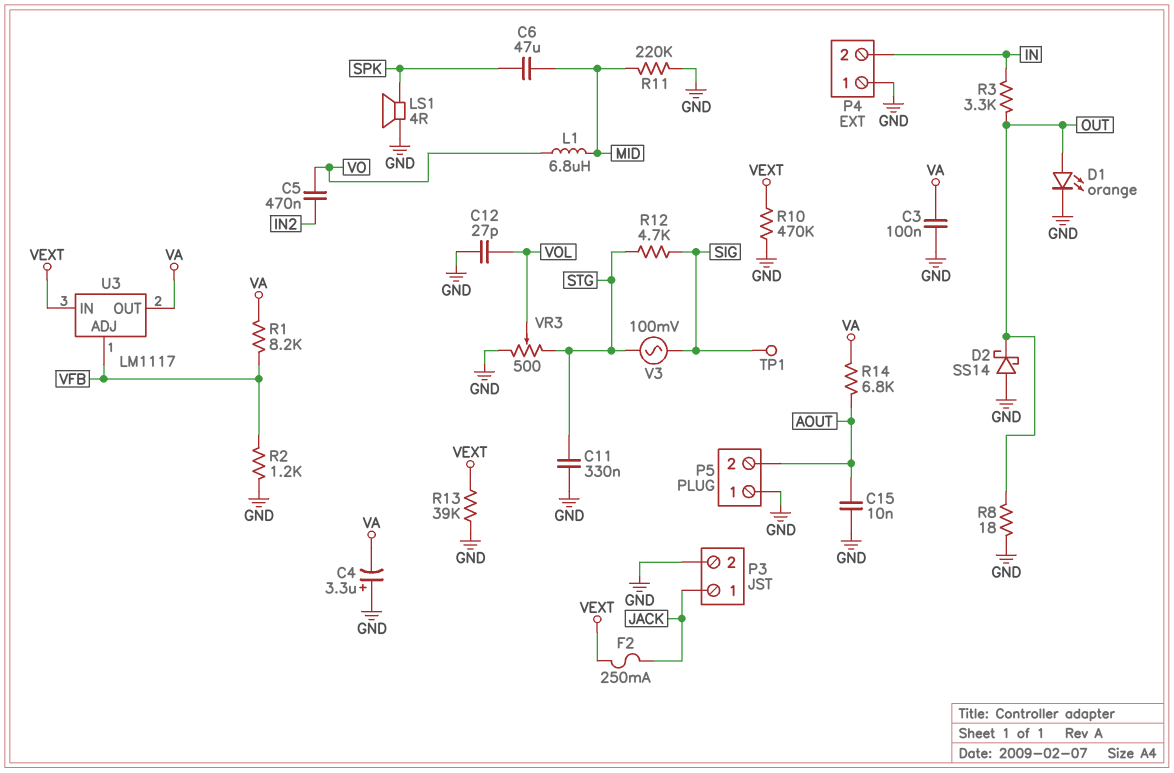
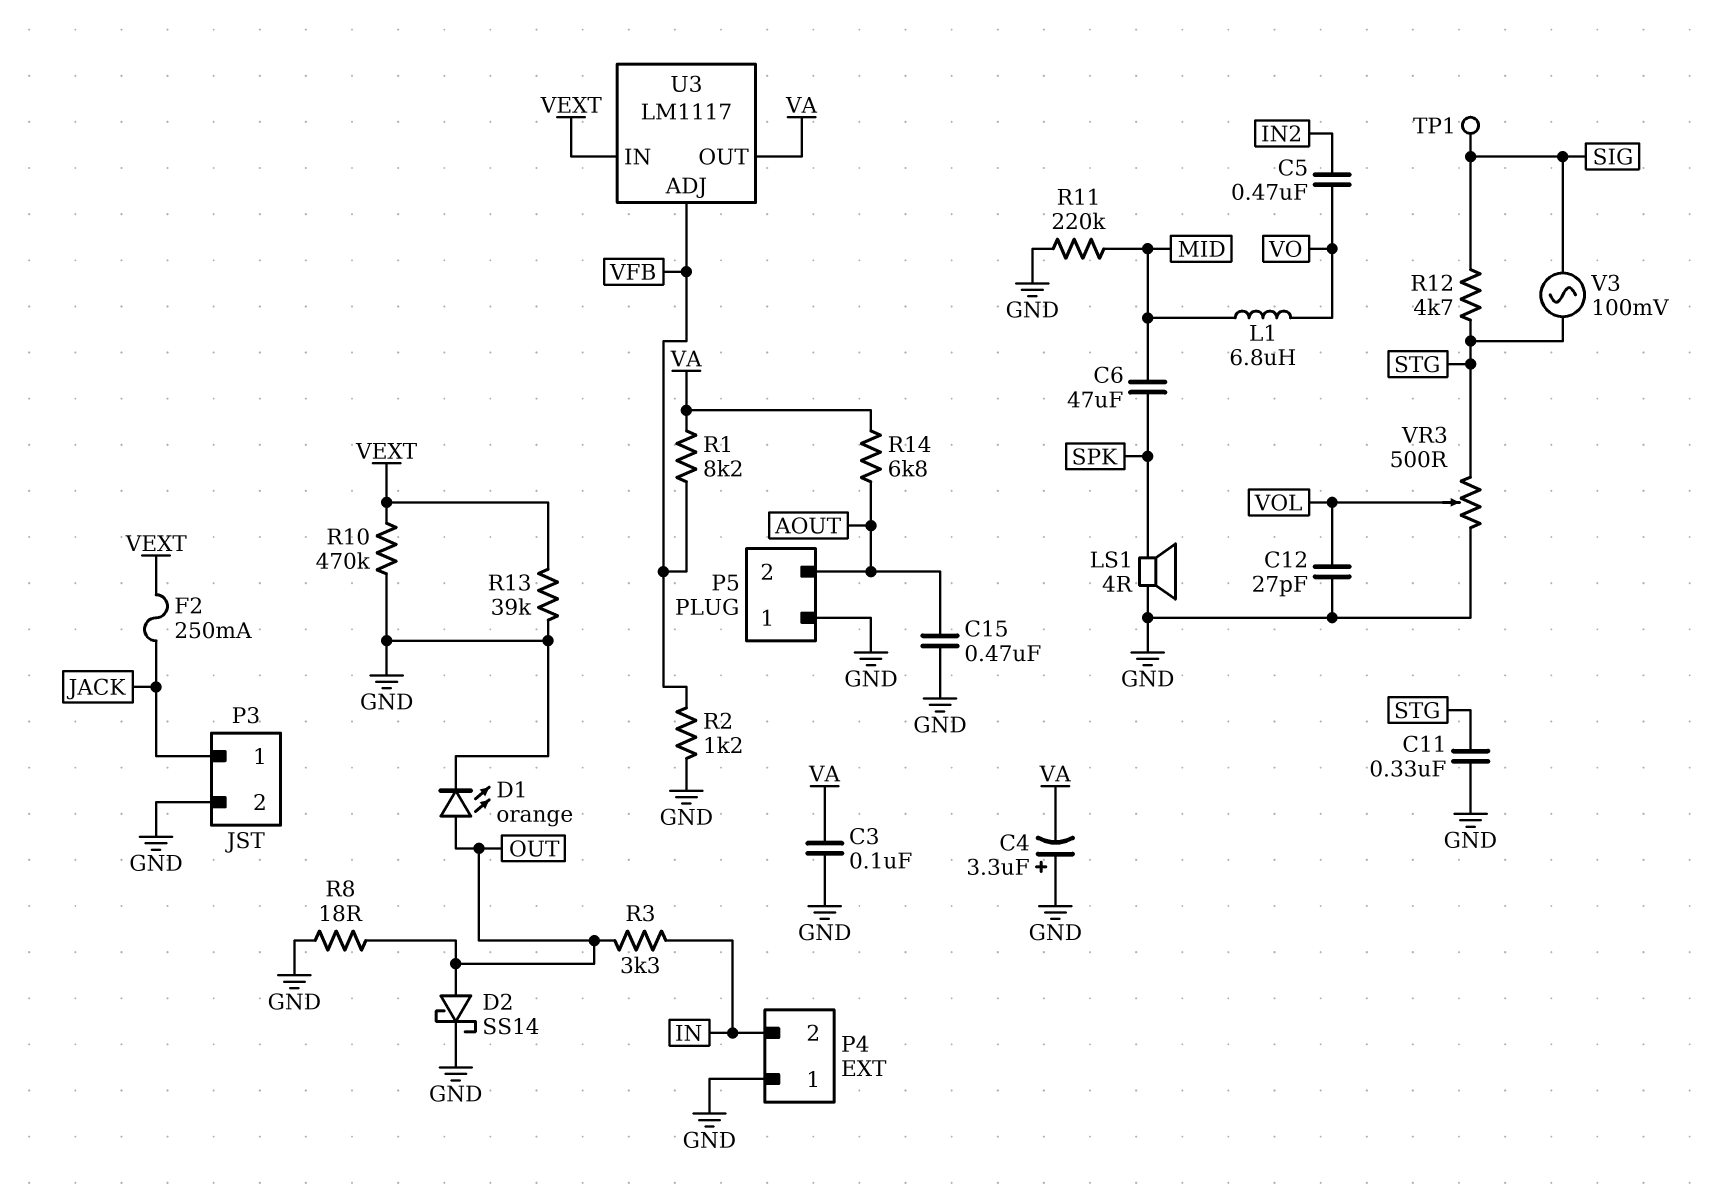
C15: 10nF (AOUT, GND) -> 470nF (AOUT, GND)
D2: schottky SS14 (A GND, K OUT) -> schottky SS14 (A OUT, K GND)

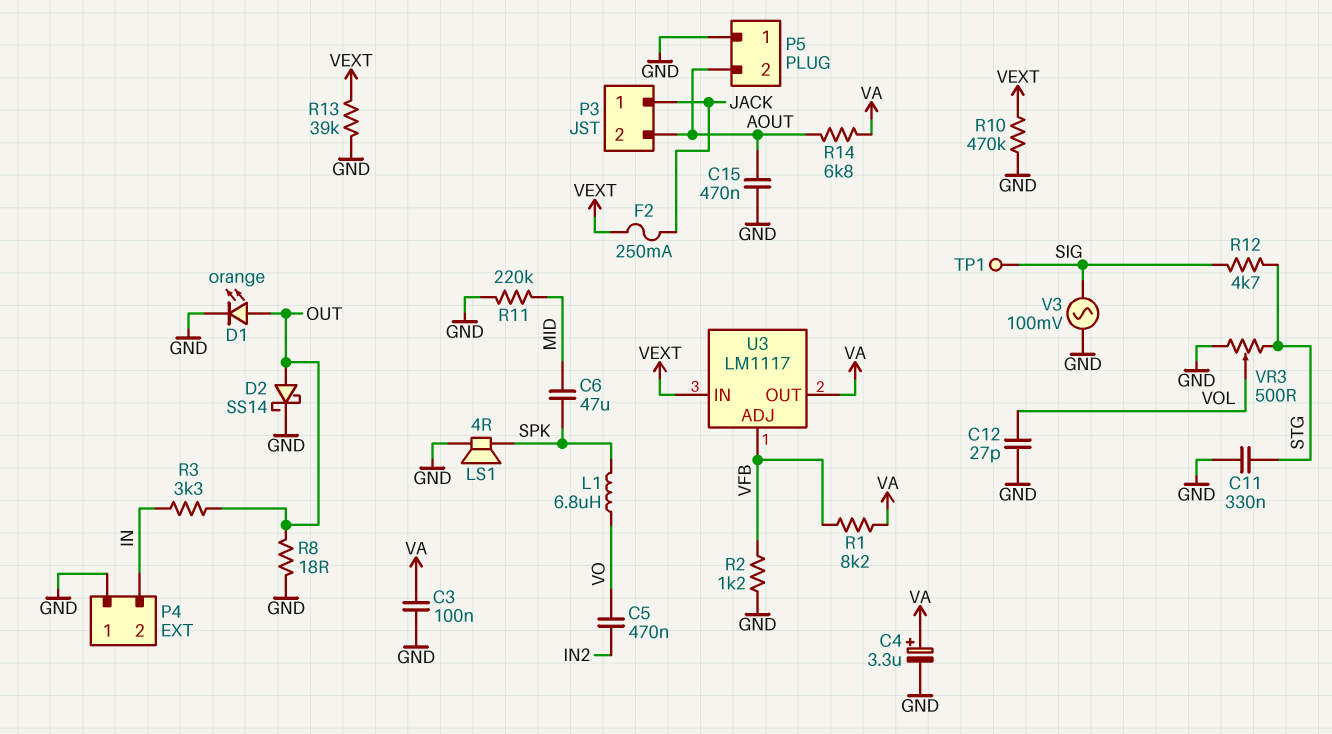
C4: 3.3uF (plus GND, minus VA) -> 3.3uF (plus VA, minus GND)
L1: 6.8uH (MID, VO) -> 6.8uH (SPK, VO)
P3 pin 2: GND -> AOUT
V3: AC 100mV (SIG, STG) -> AC 100mV (GND, SIG)

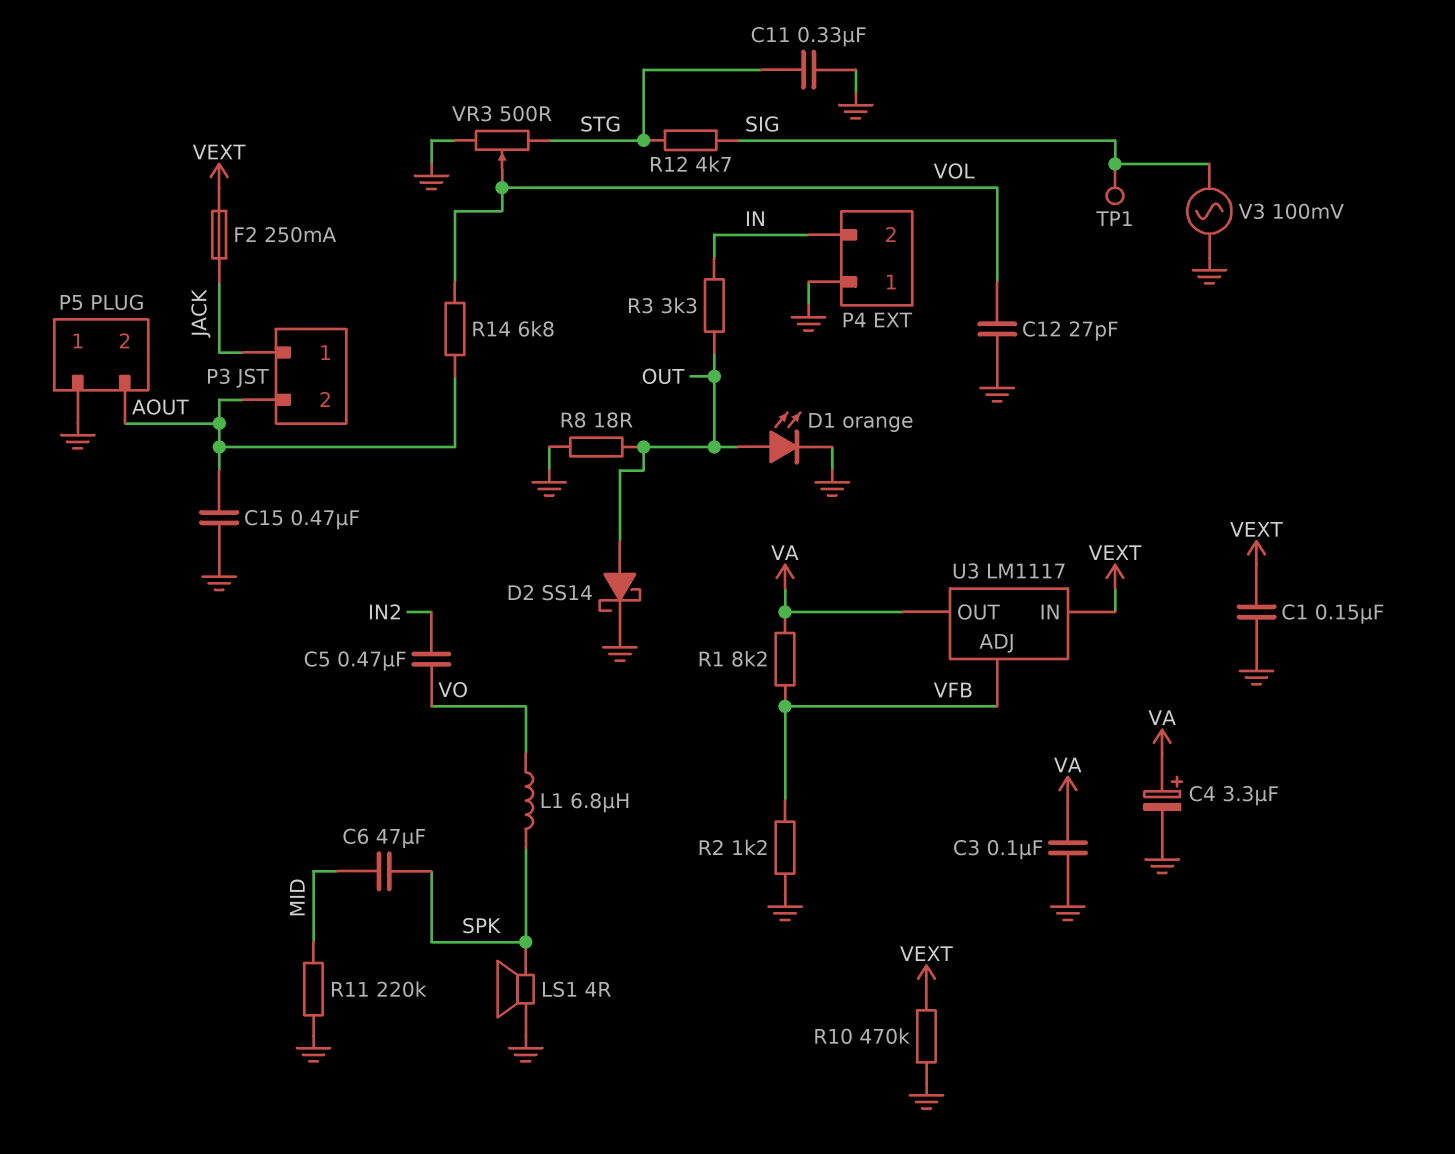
C1: none -> 150nF (GND, VEXT)
R13: 39k (GND, VEXT) -> none
R14: 6.8k (AOUT, VA) -> 6.8k (AOUT, VOL)

